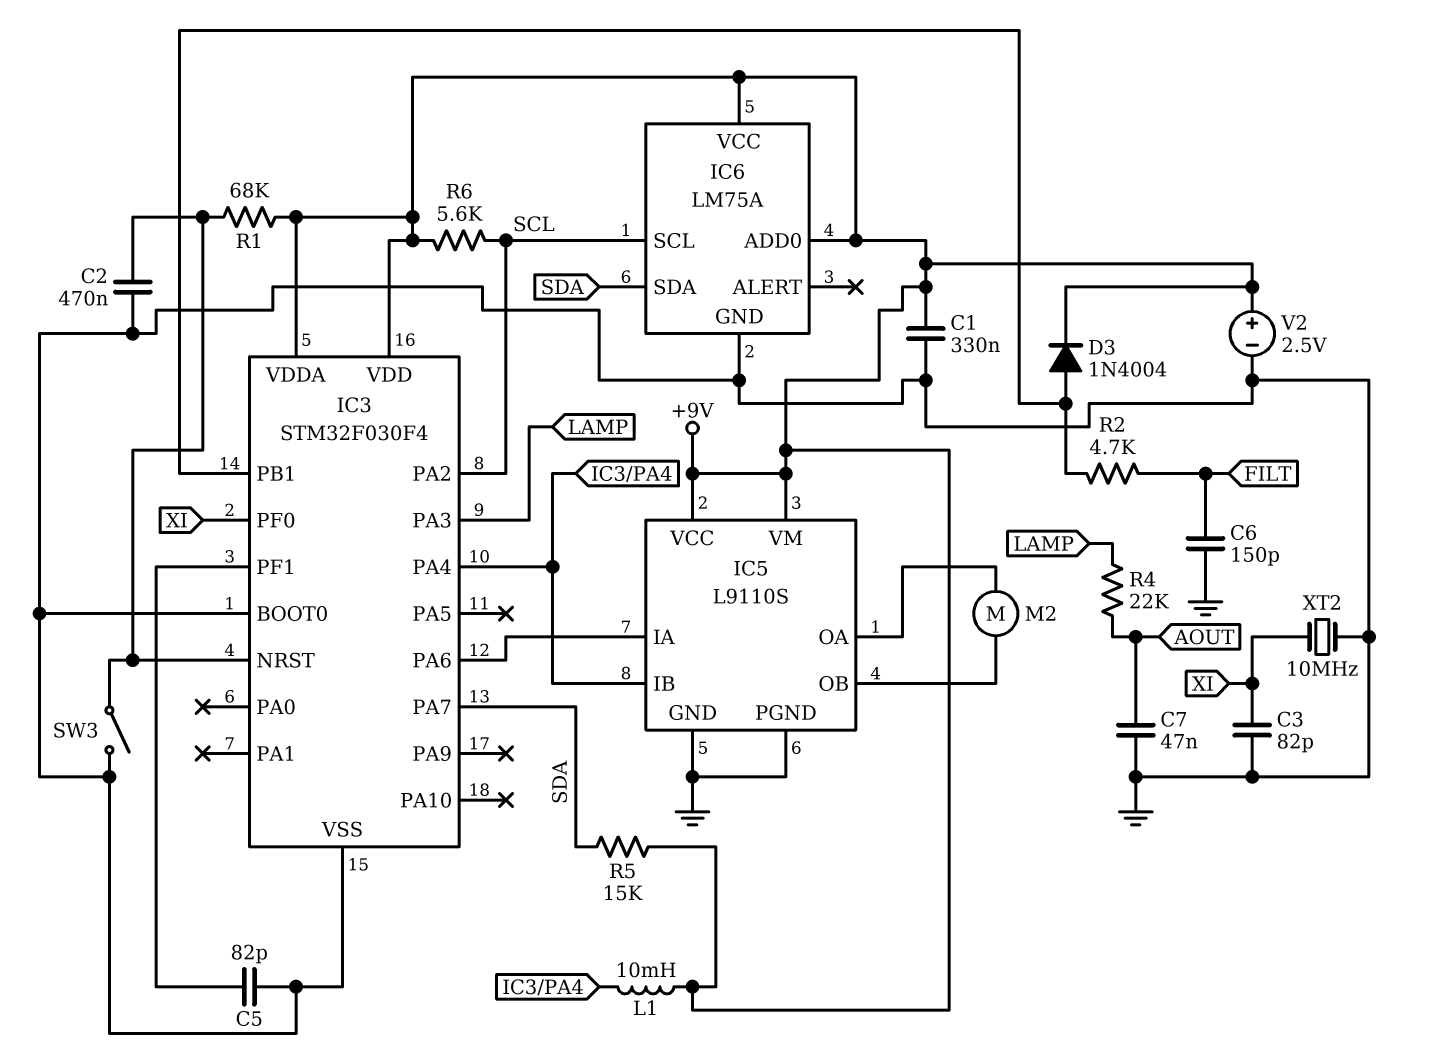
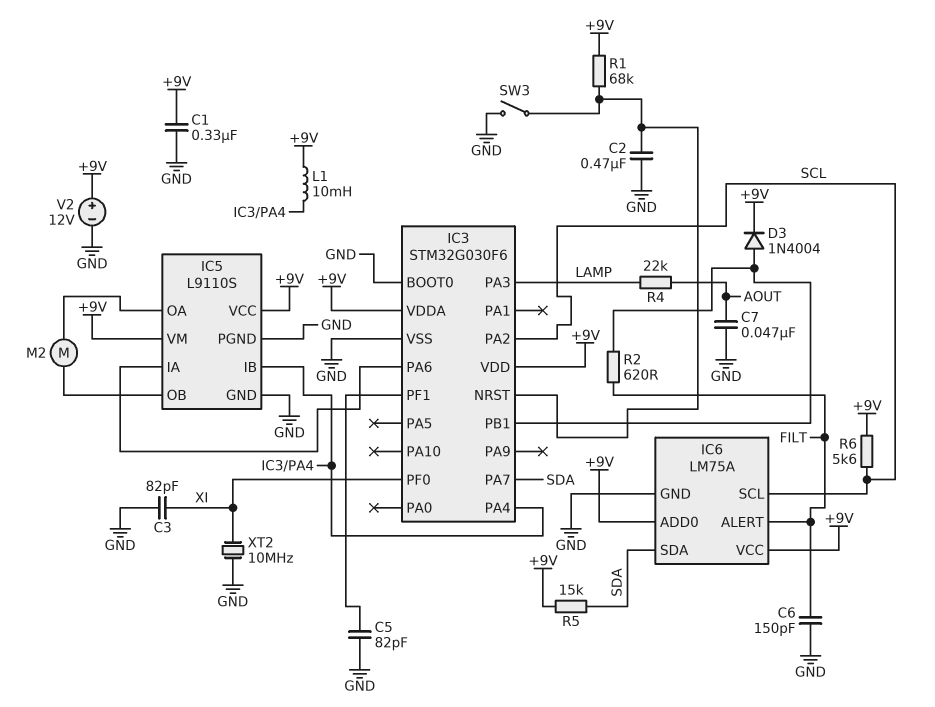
IC3: STM32F030F4 -> STM32G030F6
IC6 pin ALERT: none -> FILT
R2: 4.7k (FILT, IC3/PB1) -> 620 (FILT, IC3/PB1)
V2: 2.5V (plus +9V, minus GND) -> 12V (plus +9V, minus GND)

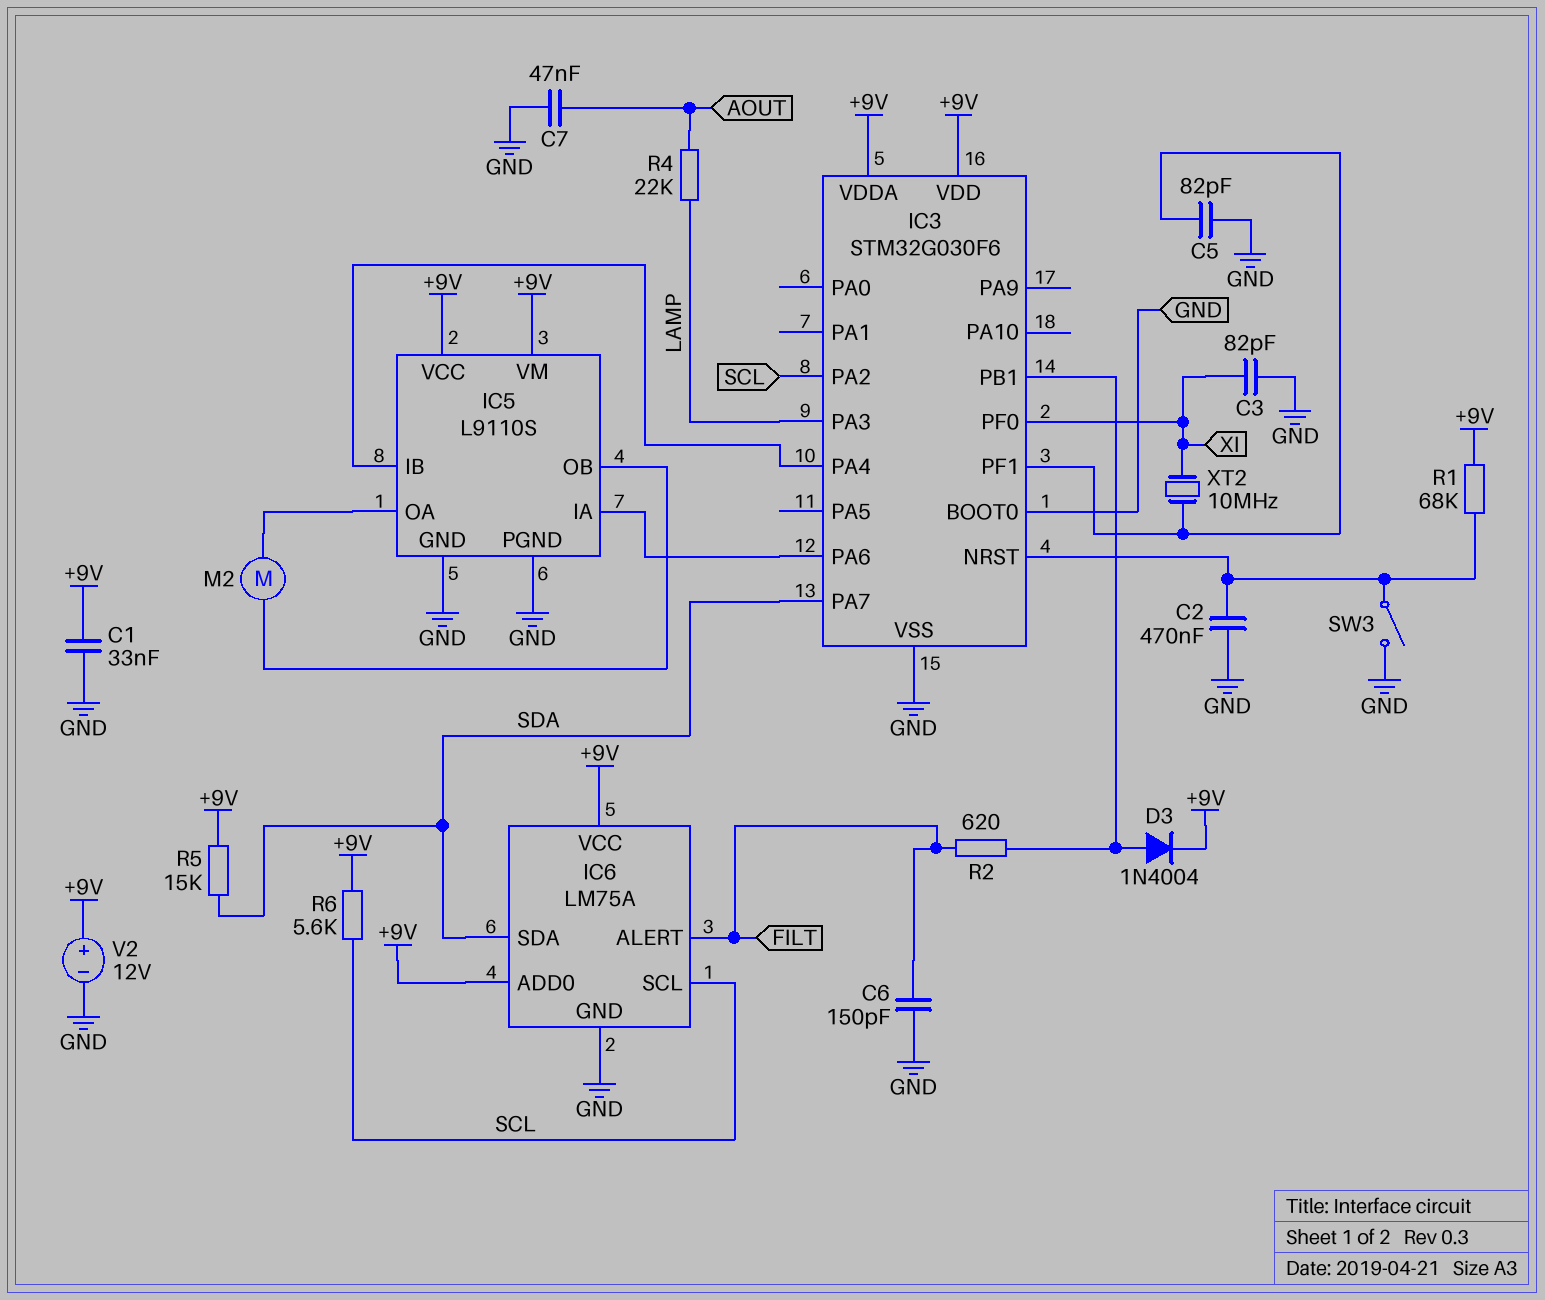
C1: 330nF (+9V, GND) -> 33nF (+9V, GND)
L1: 10mH (+9V, IC3/PA4) -> none
XT2: 10MHz (GND, XI) -> 10MHz (IC3/PF1, XI)

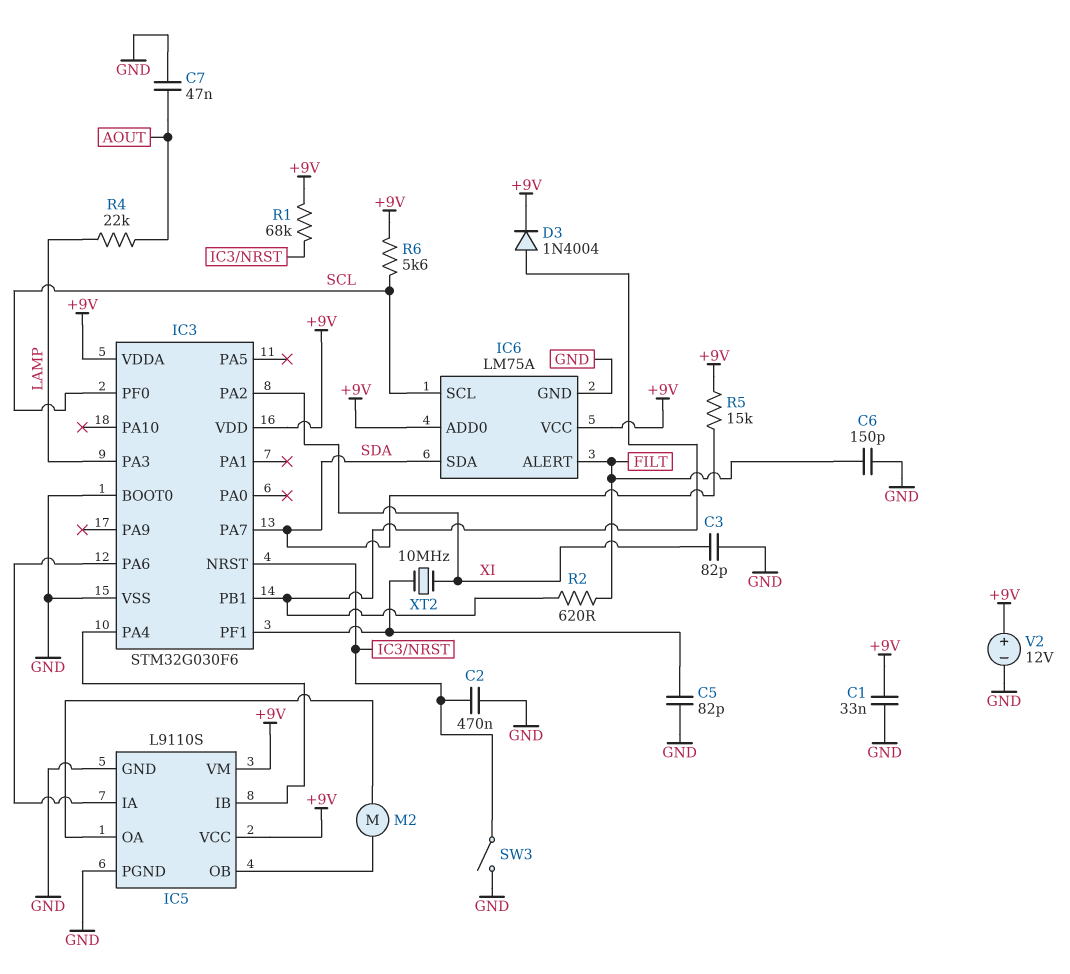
IC3 pin PA2: SCL -> XI
IC3 pin PF0: XI -> SCL

